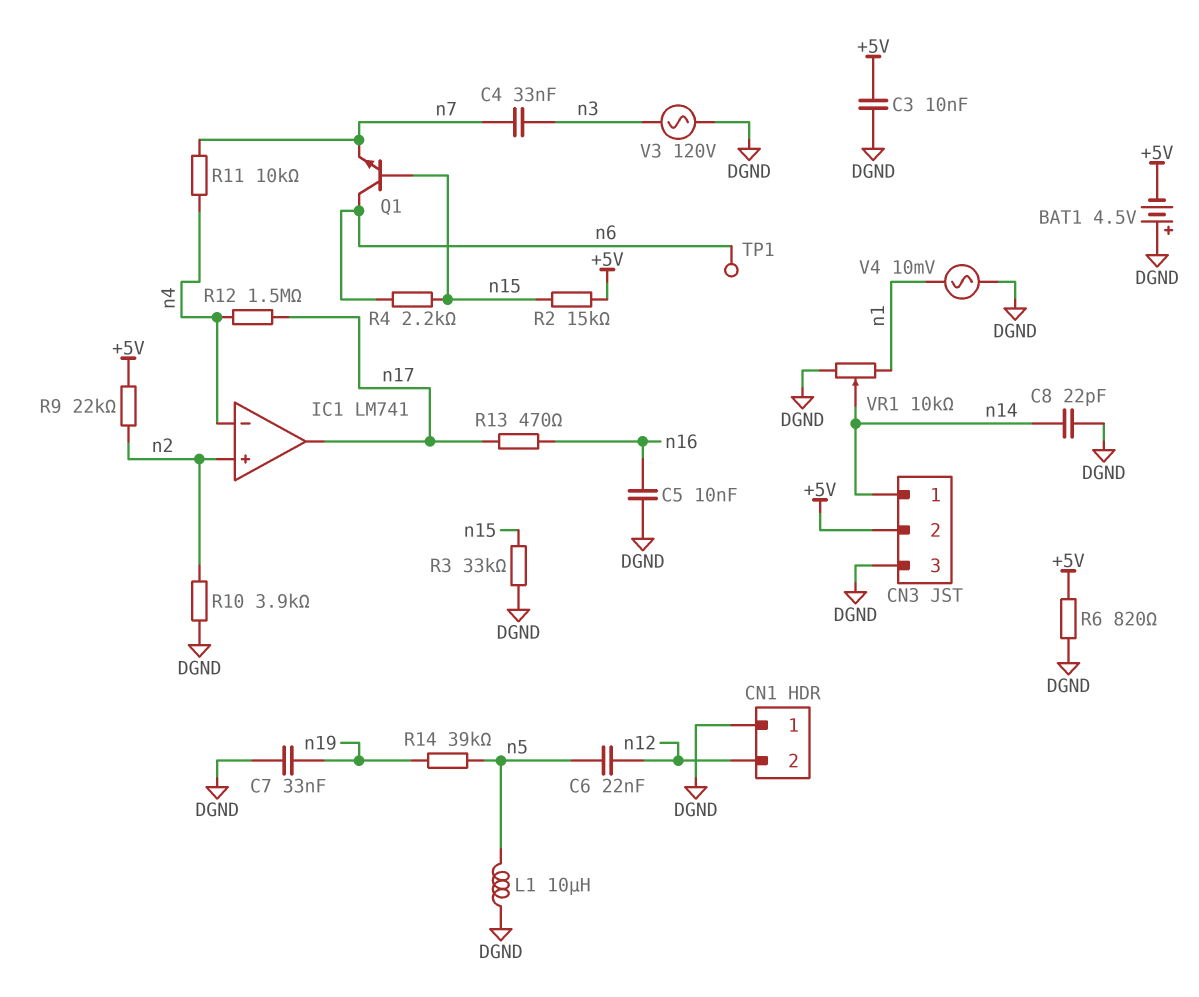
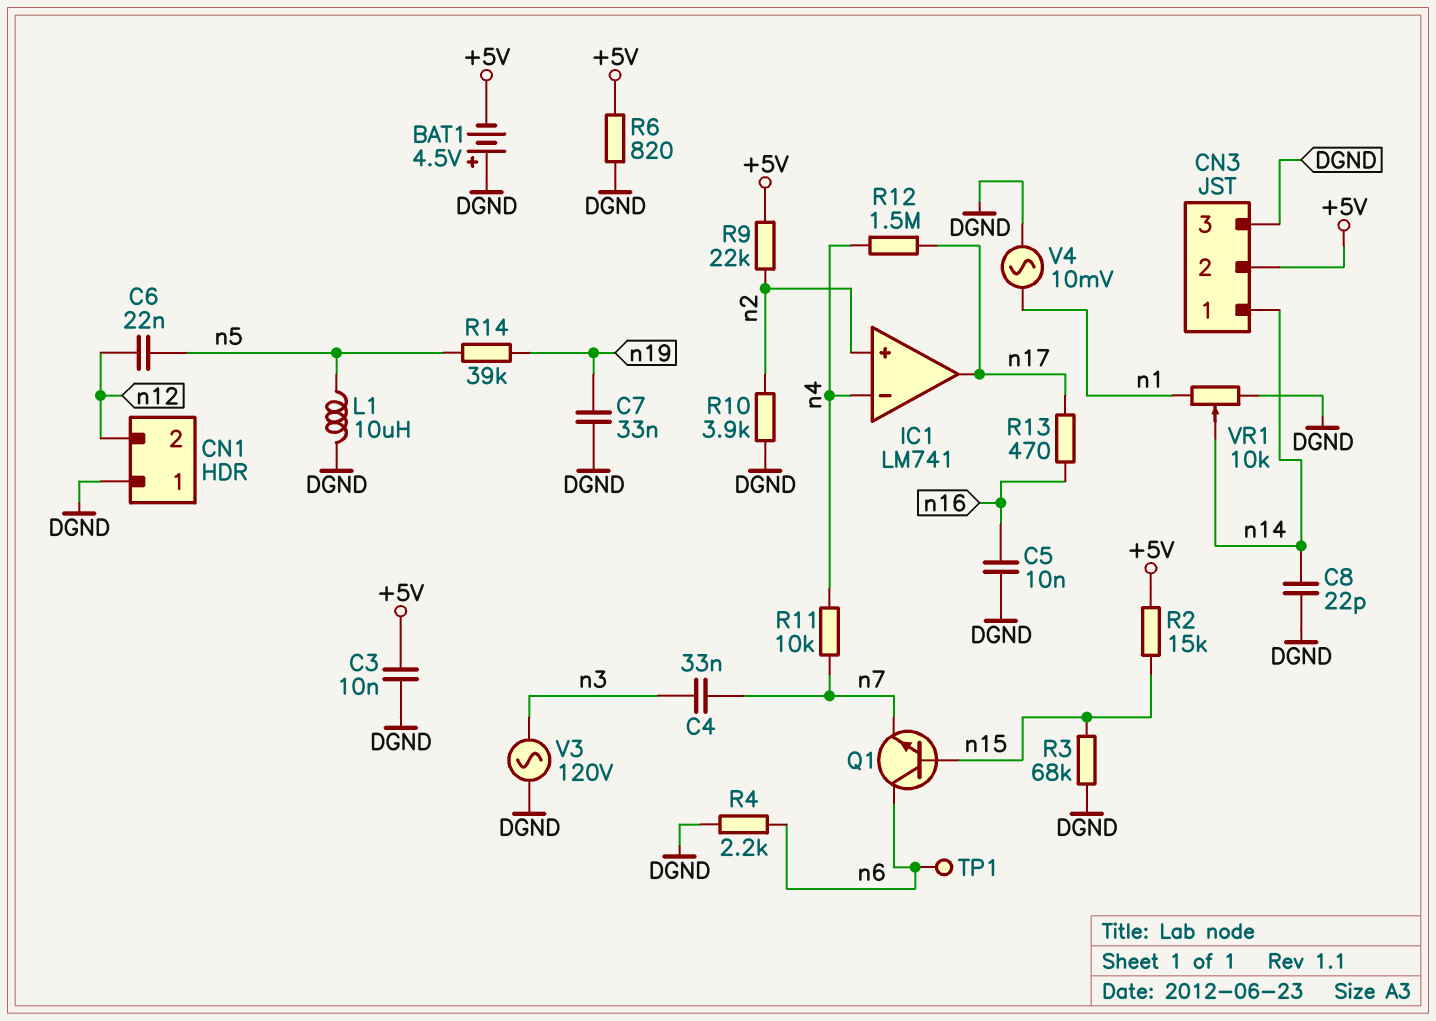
R3: 33k (DGND, n15) -> 68k (DGND, n15)
R4: 2.2k (n6, n15) -> 2.2k (DGND, n6)

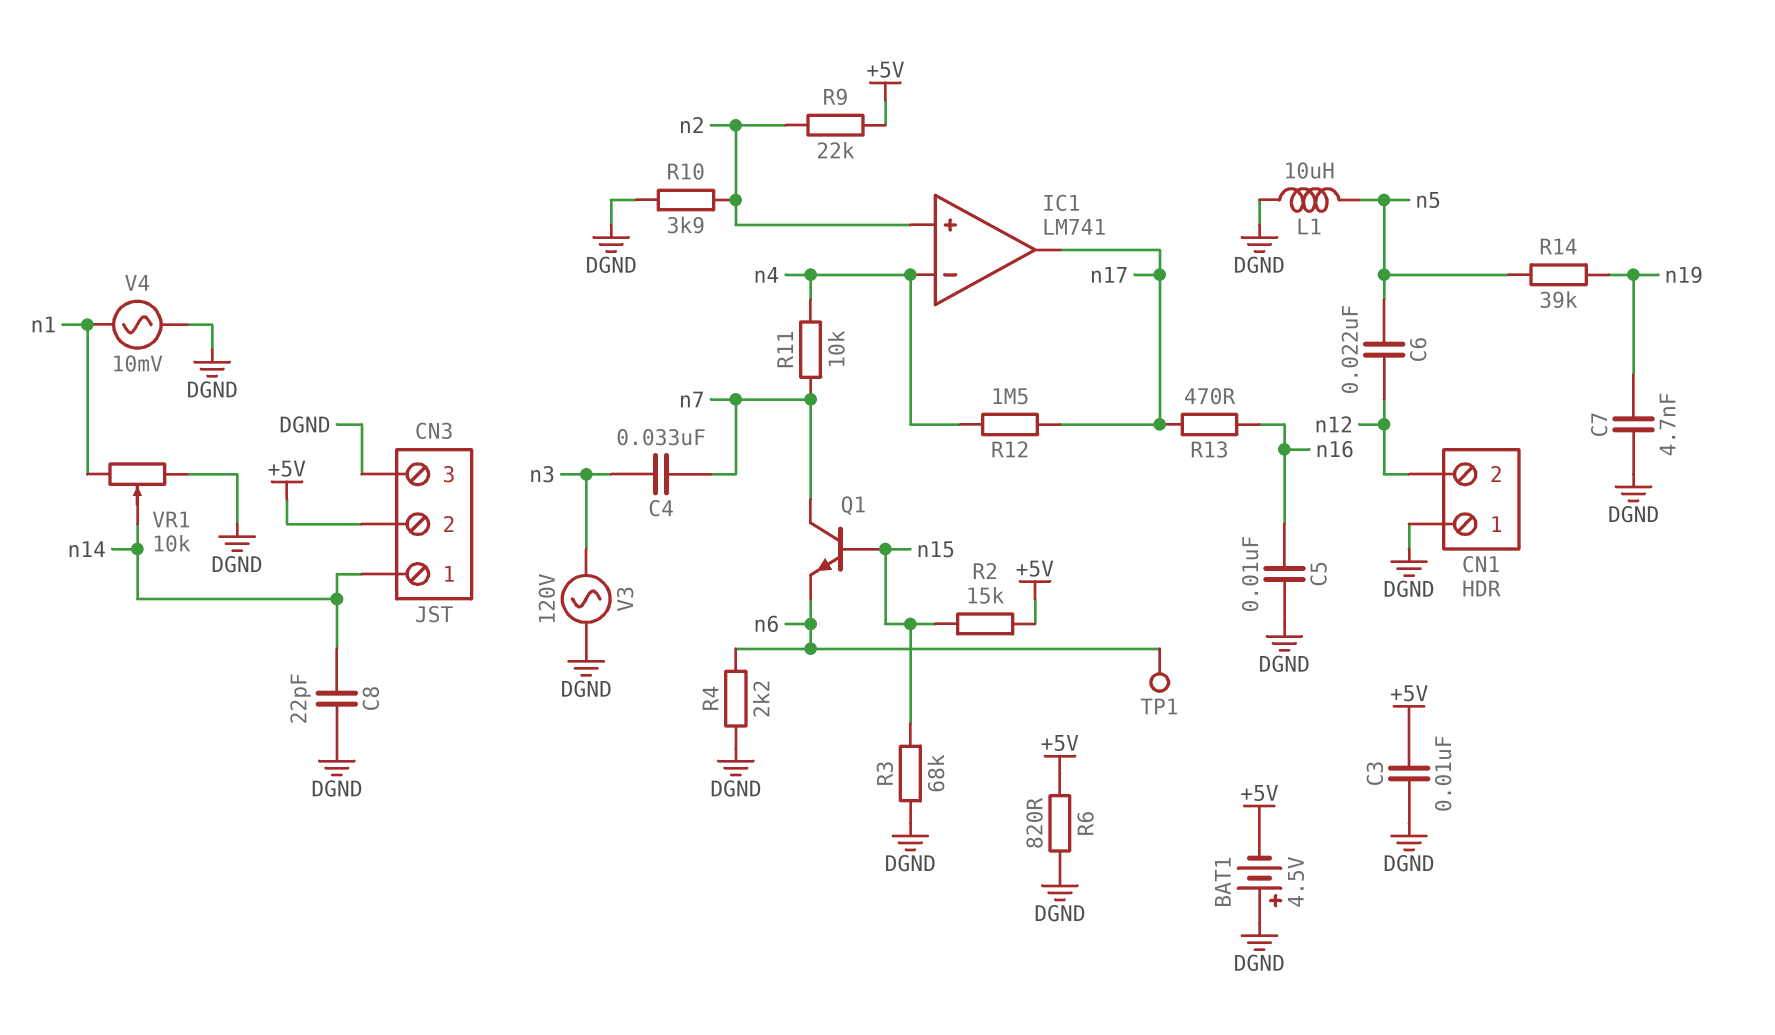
C7: 33nF (DGND, n19) -> 4.7nF (DGND, n19)
Q1: NPN (B n15, C n6, E n7) -> NPN (B n15, C n7, E n6)

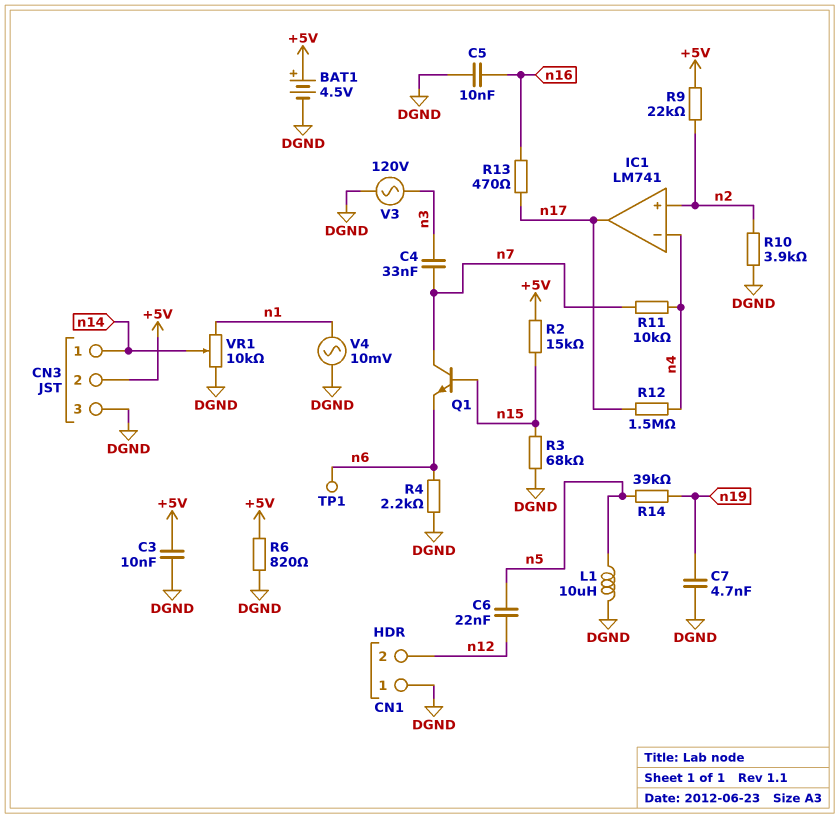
BAT1: 4.5V (plus DGND, minus +5V) -> 4.5V (plus +5V, minus DGND)
C8: 22pF (DGND, n14) -> none

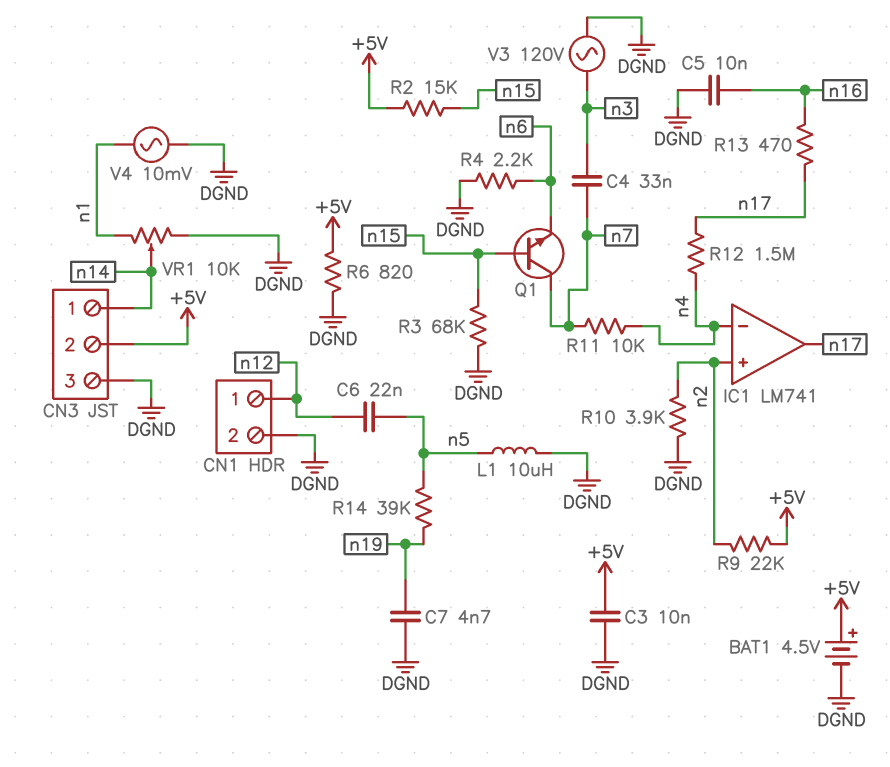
CN1 pin 1: DGND -> n12
CN1 pin 2: n12 -> DGND
TP1: test point (n6) -> none

